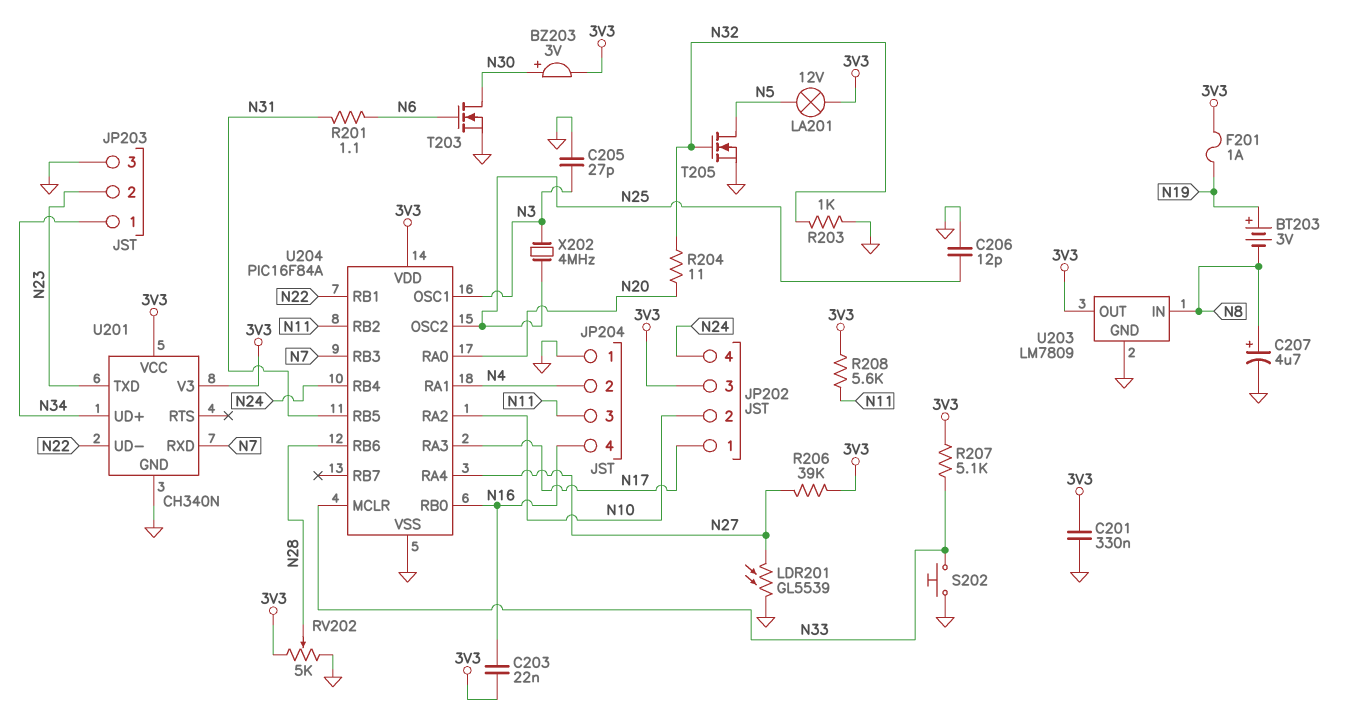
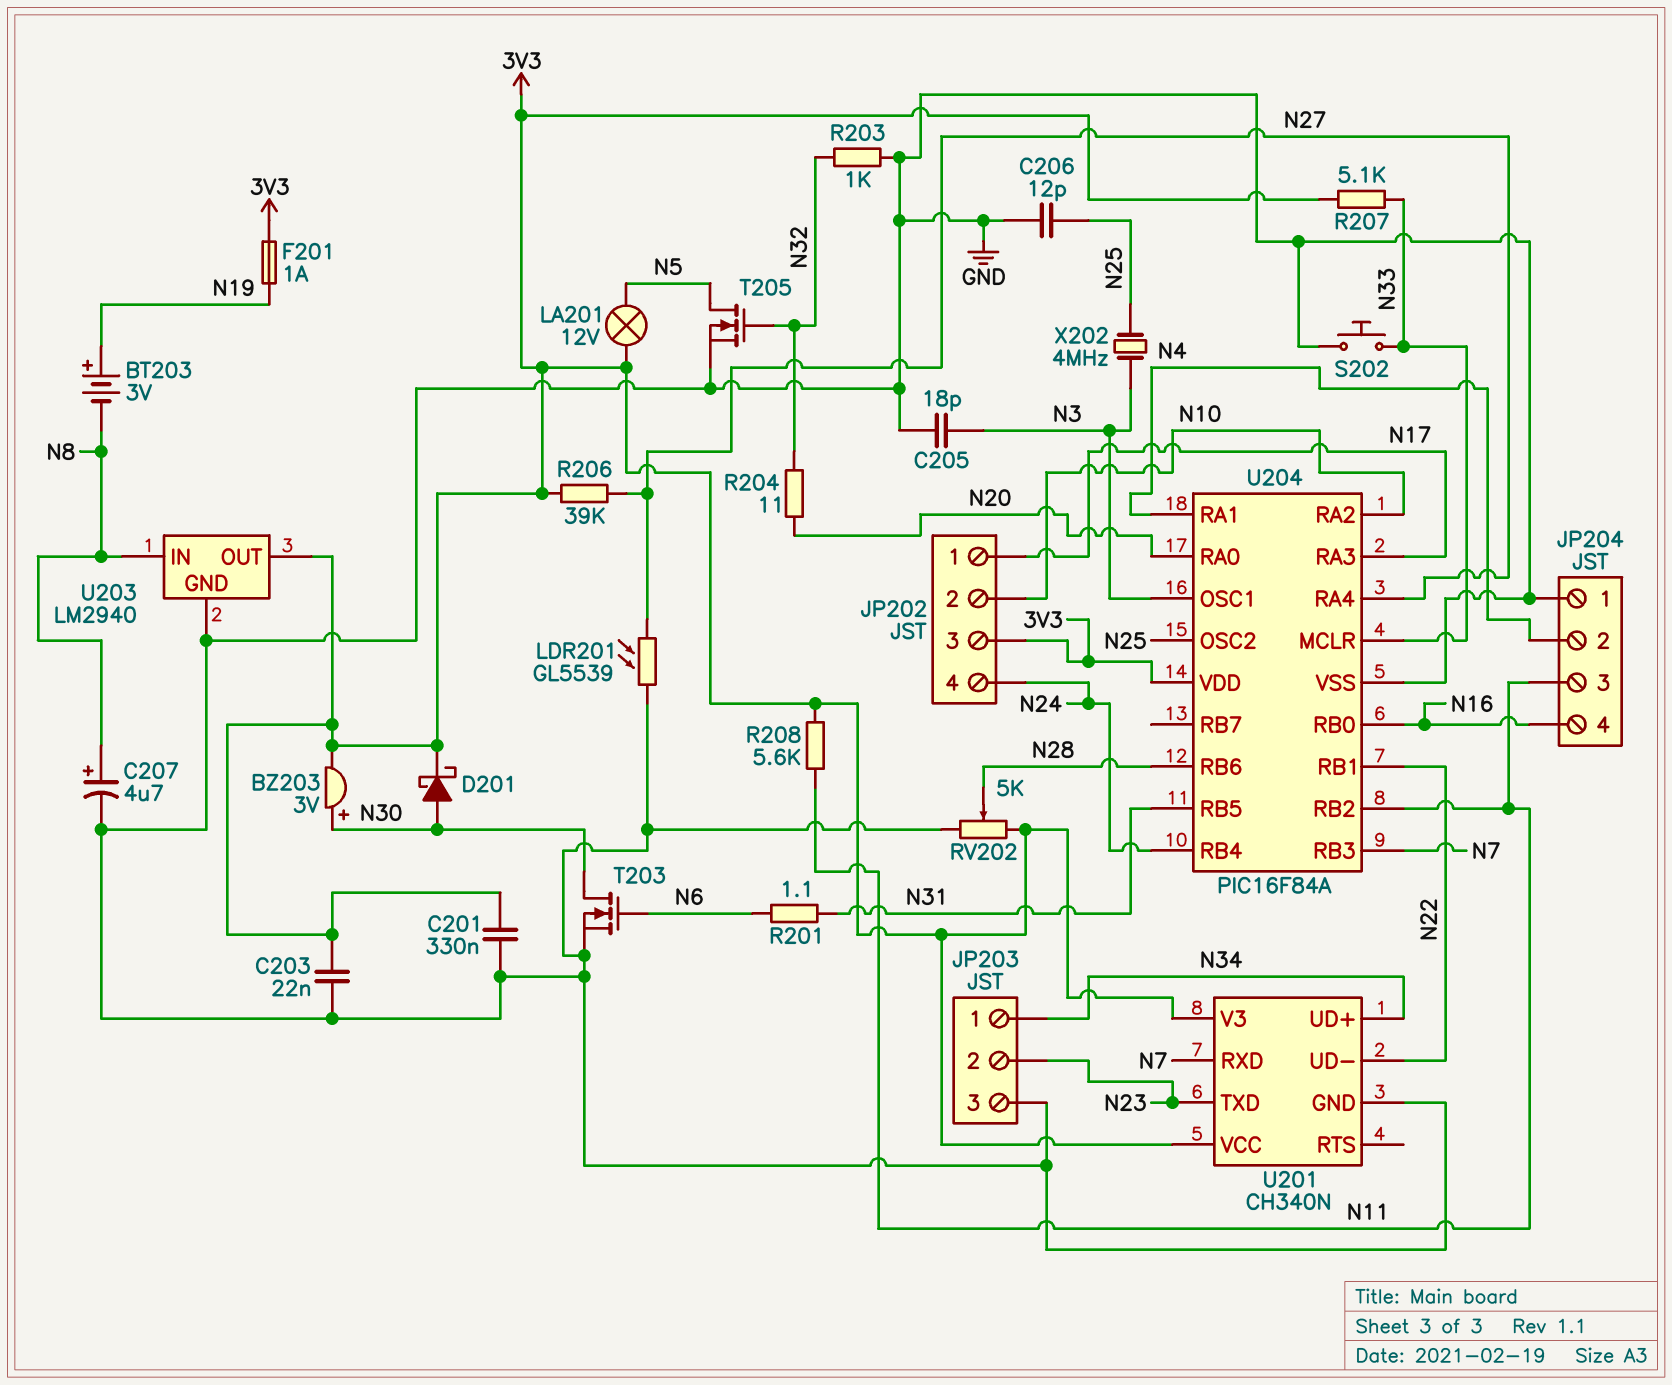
C203: 22nF (3V3, N16) -> 22nF (3V3, GND)
C205: 27pF (GND, N3) -> 18pF (GND, N3)
D201: none -> schottky (A N30, K 3V3)
U203: LM7809 -> LM2940

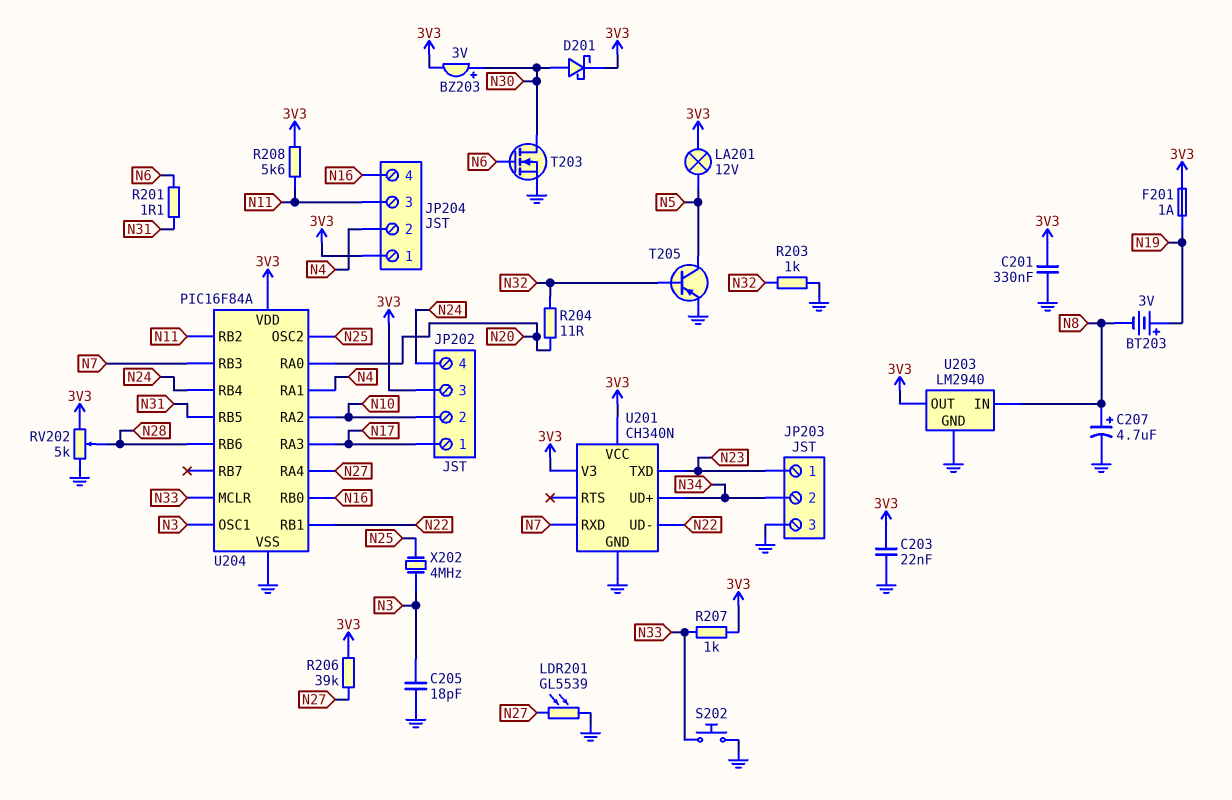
C206: 12pF (GND, N25) -> none
JP203 pin 1: N34 -> N23
JP203 pin 2: N23 -> N34
JP204 pin 1: GND -> 3V3
R207: 5.1k (3V3, N33) -> 1k (3V3, N33)
T205: NMOS (G N32, D N5, S GND) -> PNP (B N32, C N5, E GND)

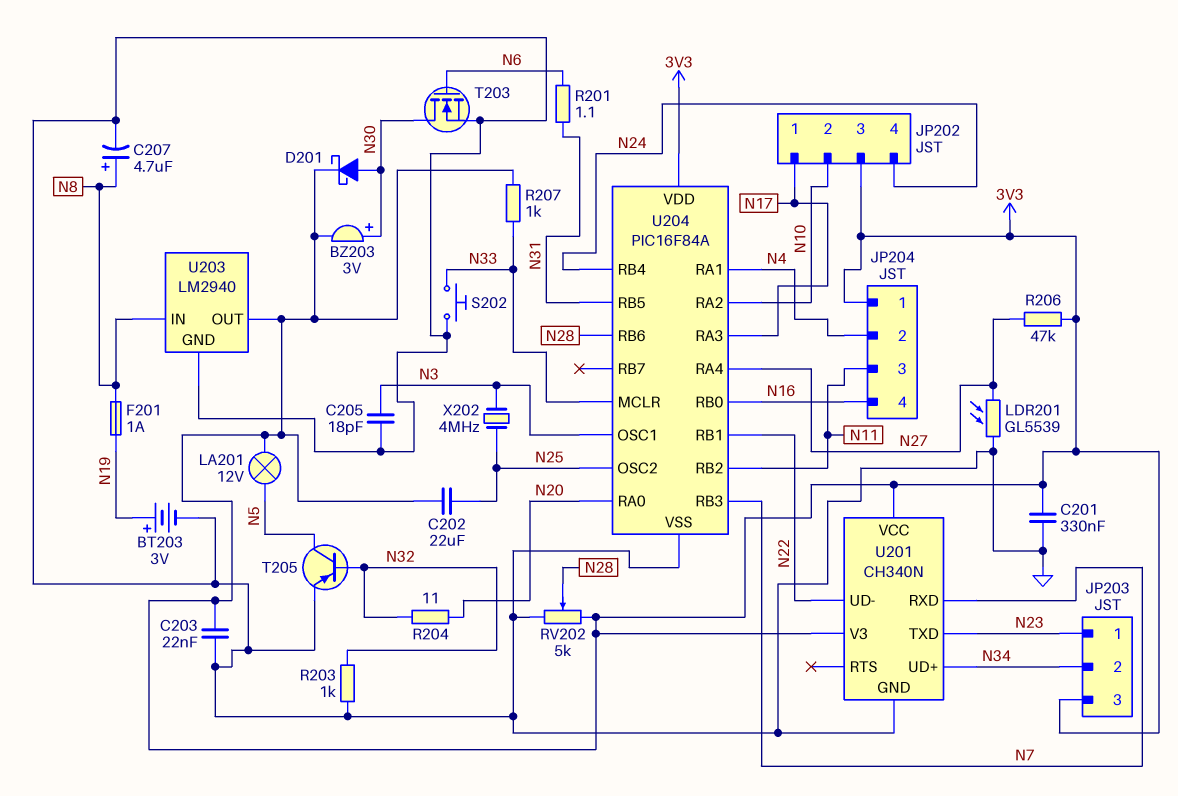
BT203: 3V (plus N19, minus N8) -> 3V (plus N19, minus GND)
C202: none -> 22uF (3V3, N25)
F201: 1A (3V3, N19) -> 1A (N8, N19)
JP203 pin 3: GND -> 3V3
R206: 39k (3V3, N27) -> 47k (3V3, N27)
R208: 5.6k (3V3, N11) -> none

